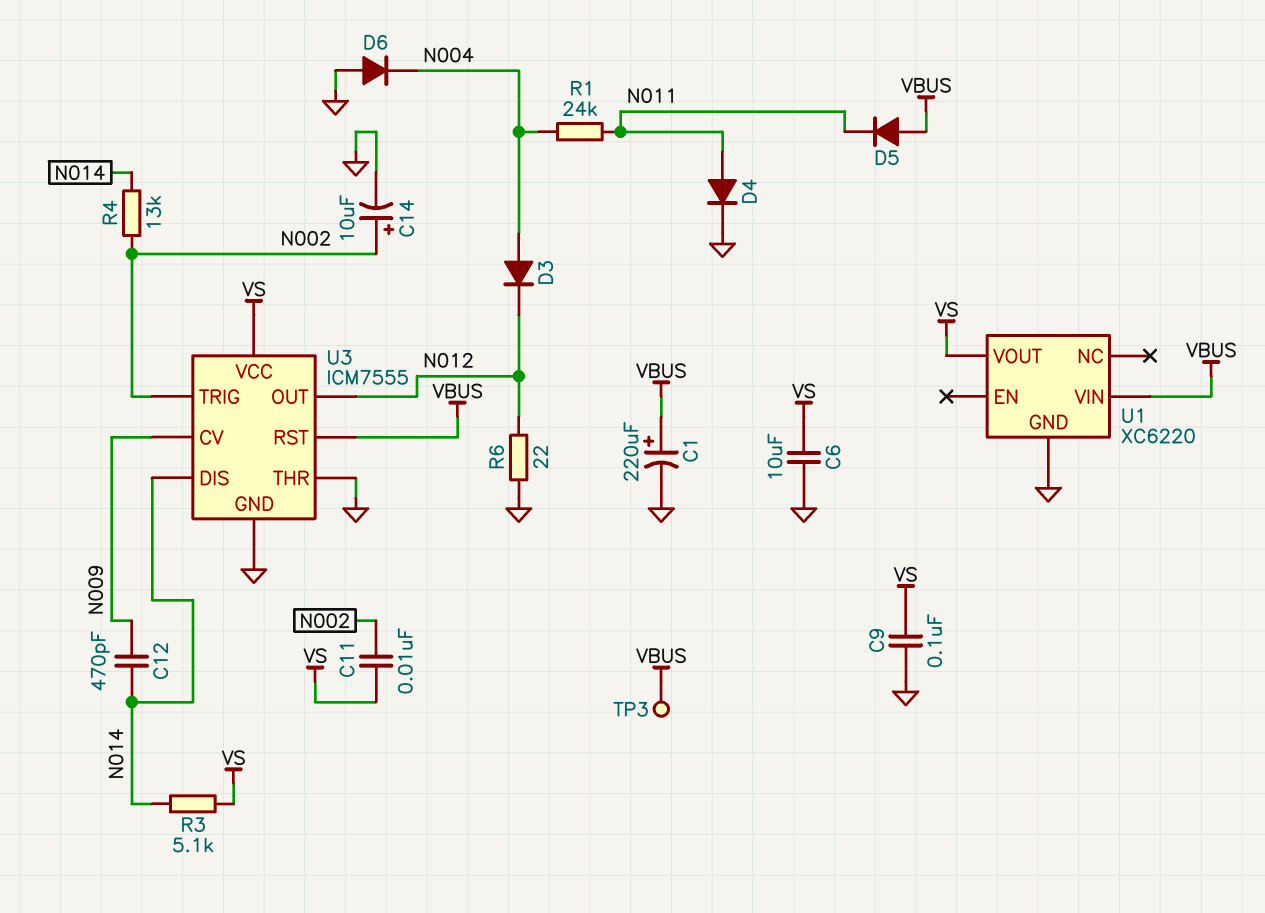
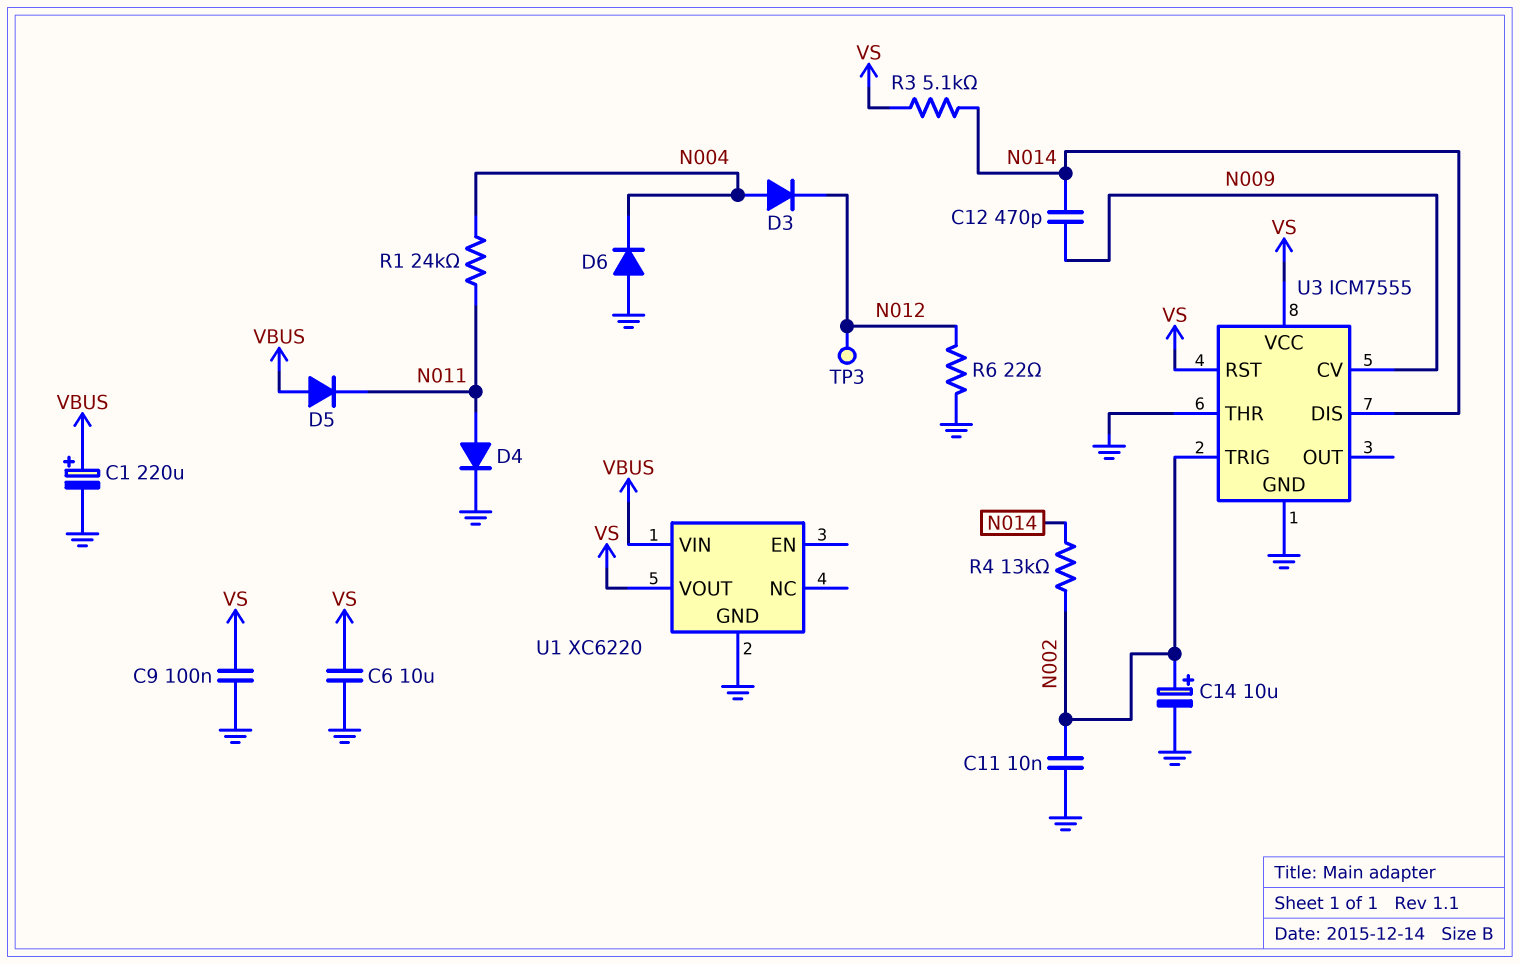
C11: 10nF (N002, VS) -> 10nF (GND, N002)
TP3: test point (VBUS) -> test point (N012)
U3 pin OUT: N012 -> none
U3 pin RST: VBUS -> VS

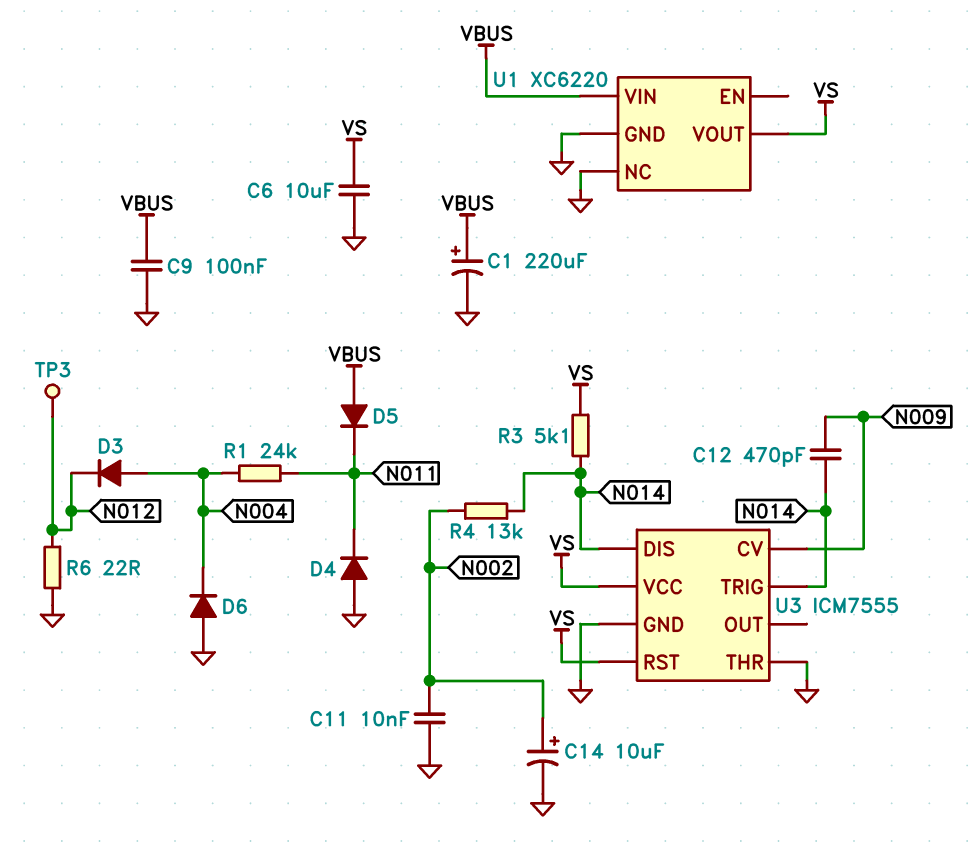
C9: 100nF (GND, VS) -> 100nF (GND, VBUS)
D4: diode (A N011, K GND) -> diode (A GND, K N011)
U1 pin NC: none -> GND
U3 pin TRIG: N002 -> N014

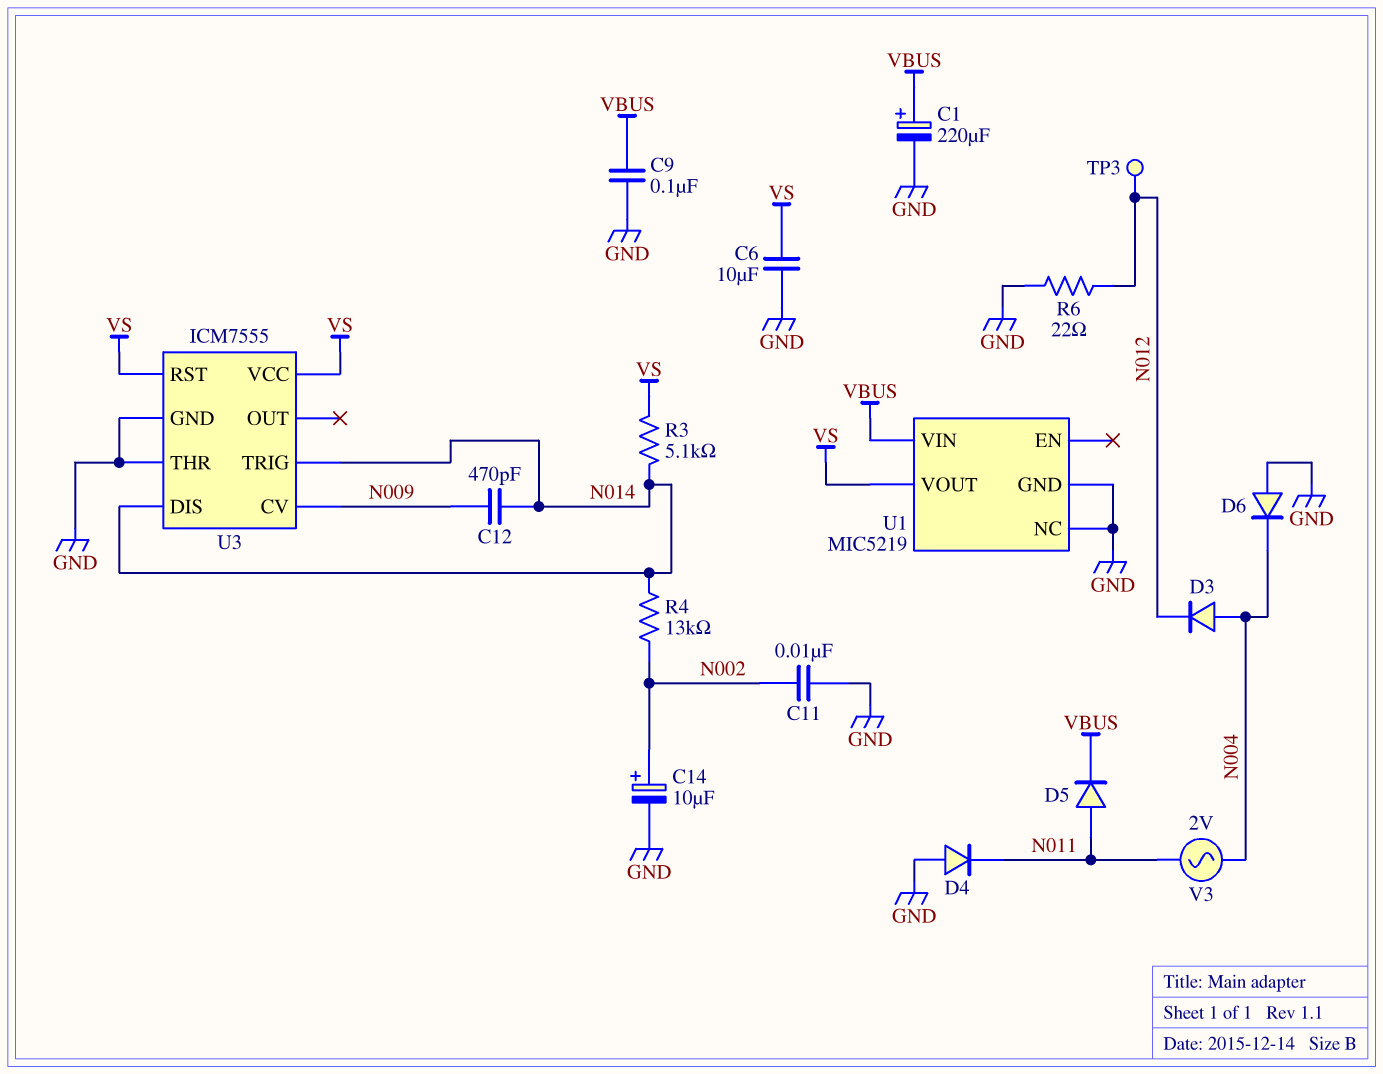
D5: diode (A VBUS, K N011) -> diode (A N011, K VBUS)
R1: 24k (N004, N011) -> none
U1: XC6220 -> MIC5219
V3: none -> AC 2V (N004, N011)

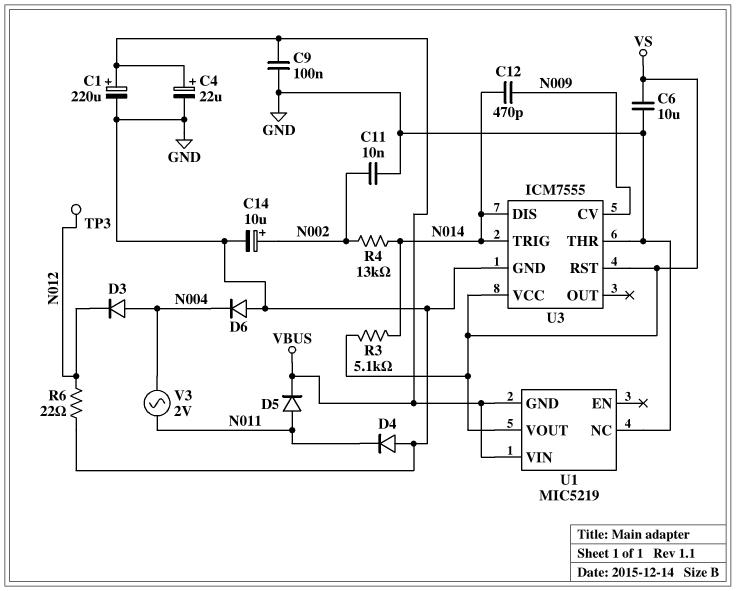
C4: none -> 22uF (plus VBUS, minus GND)
U1 pin GND: GND -> VBUS

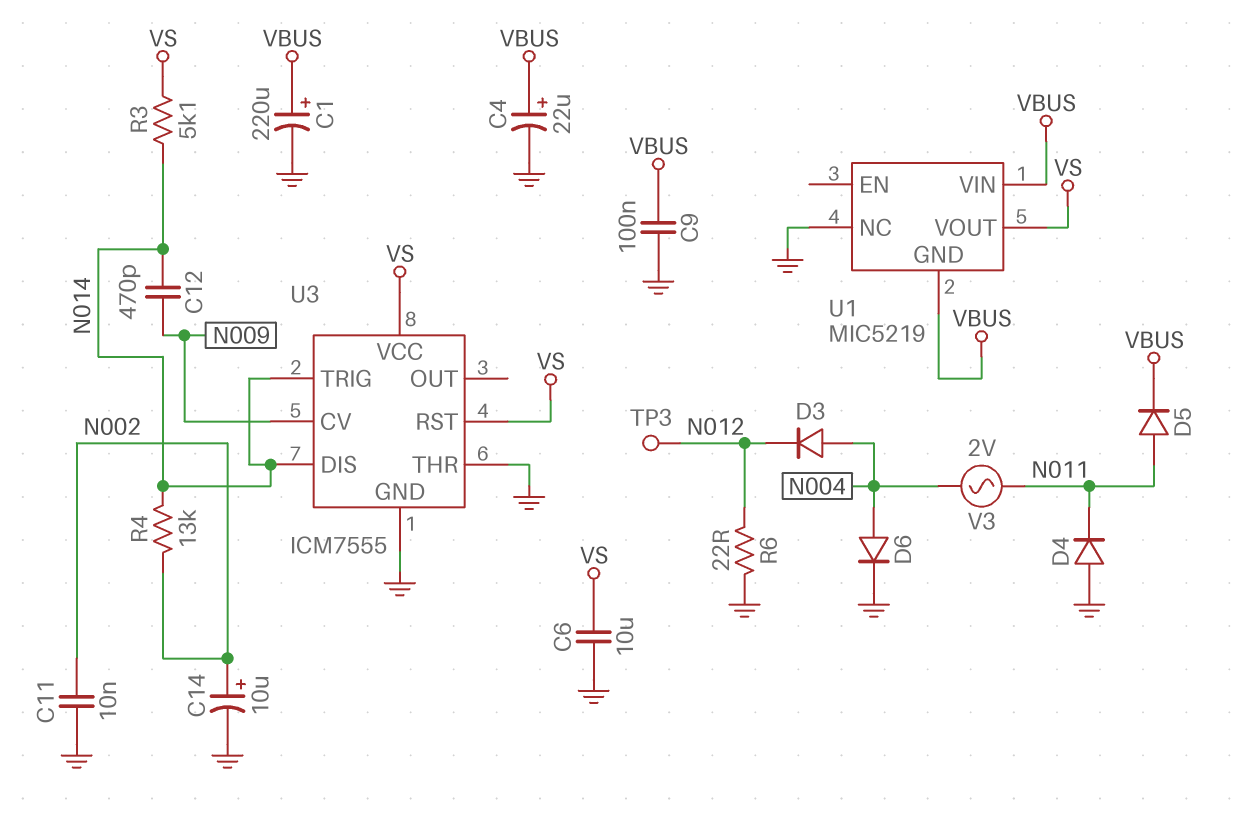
D6: diode (A GND, K N004) -> diode (A N004, K GND)

